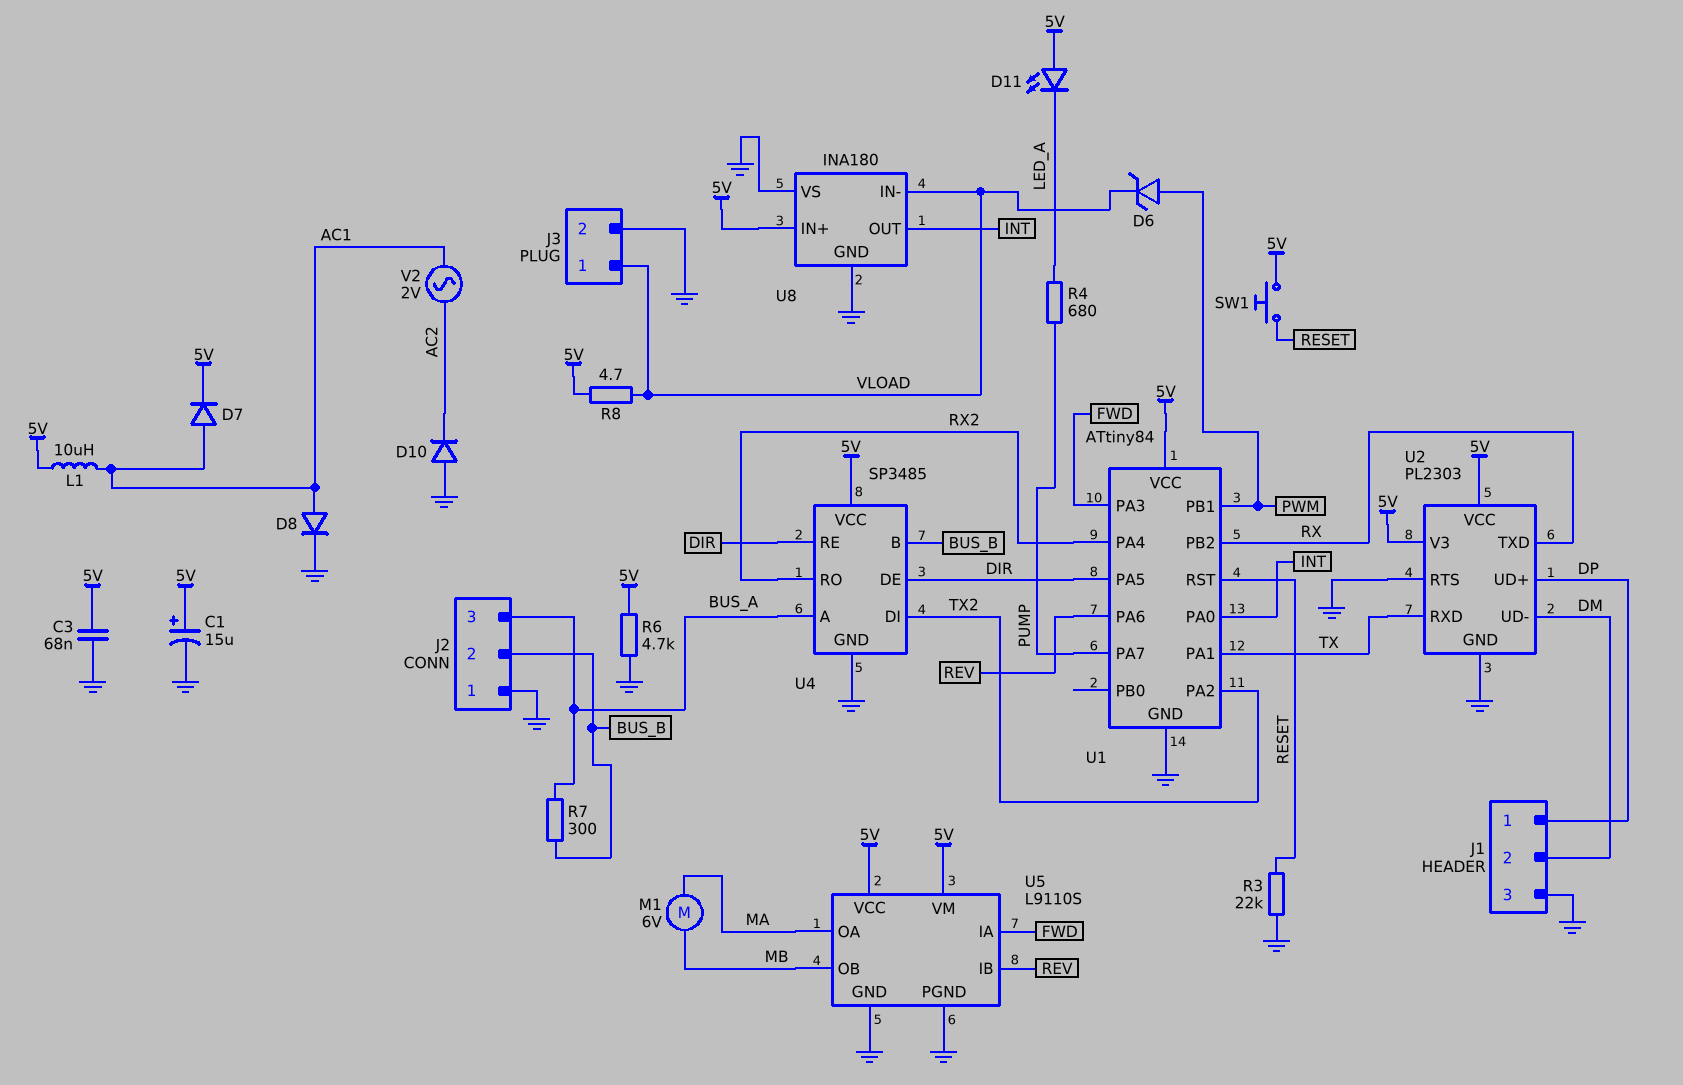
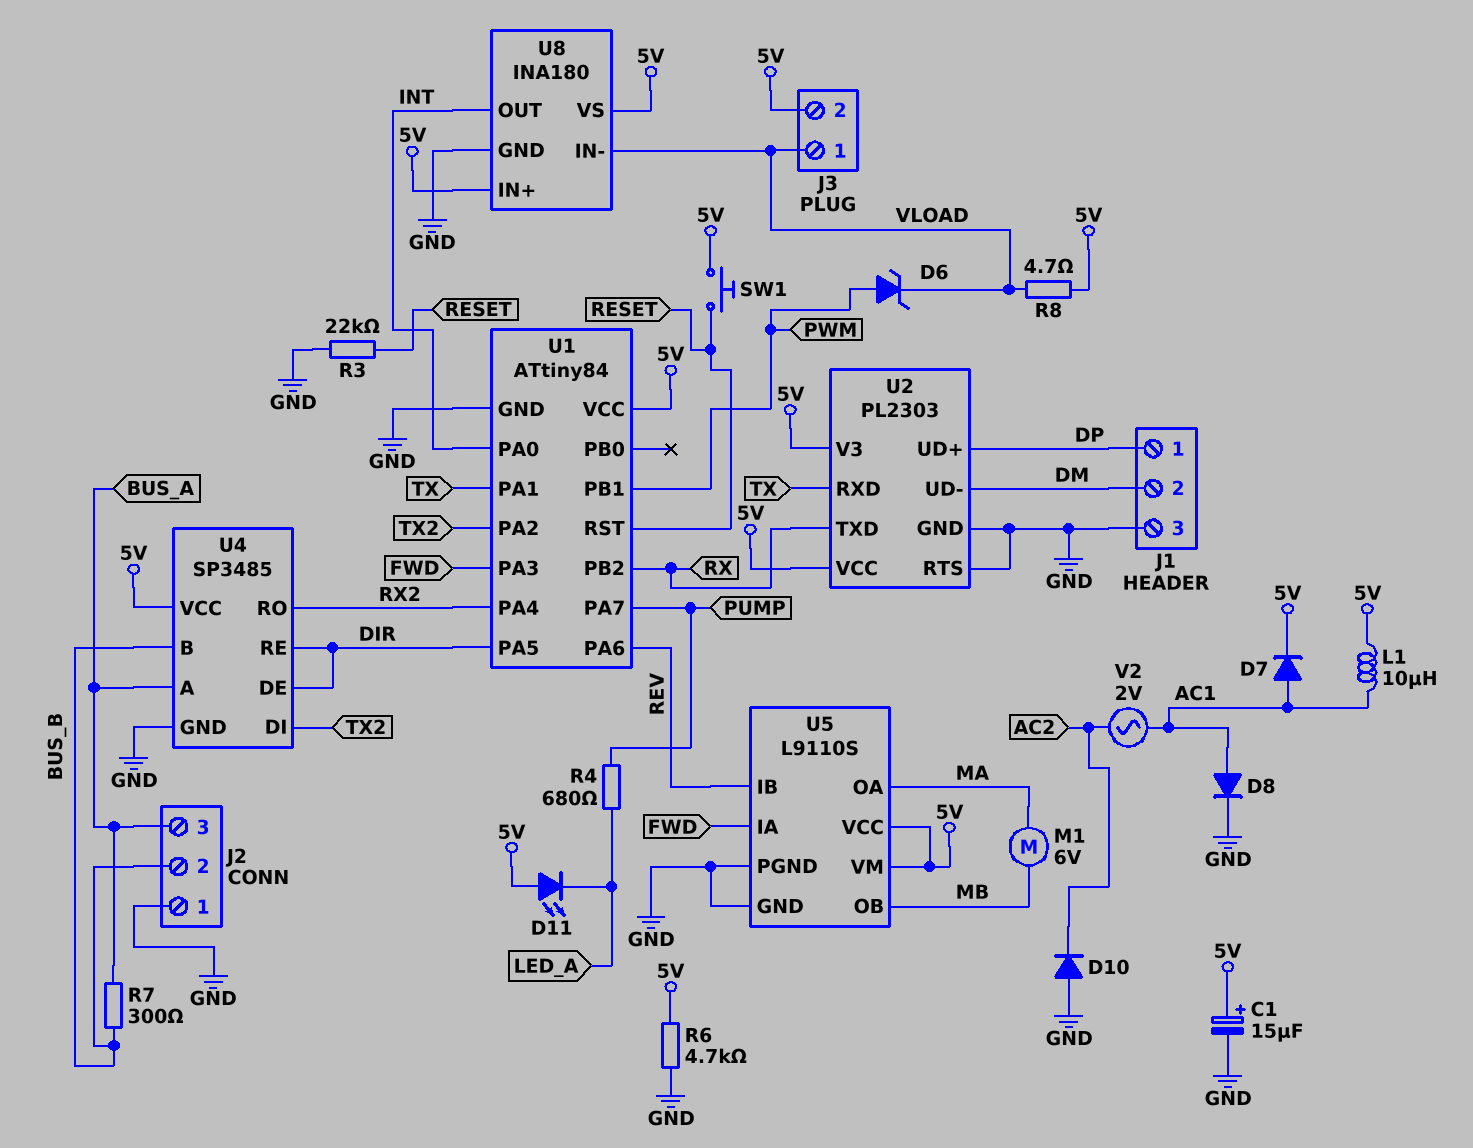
C3: 68nF (5V, GND) -> none
J3 pin 2: GND -> 5V
U8 pin VS: GND -> 5V

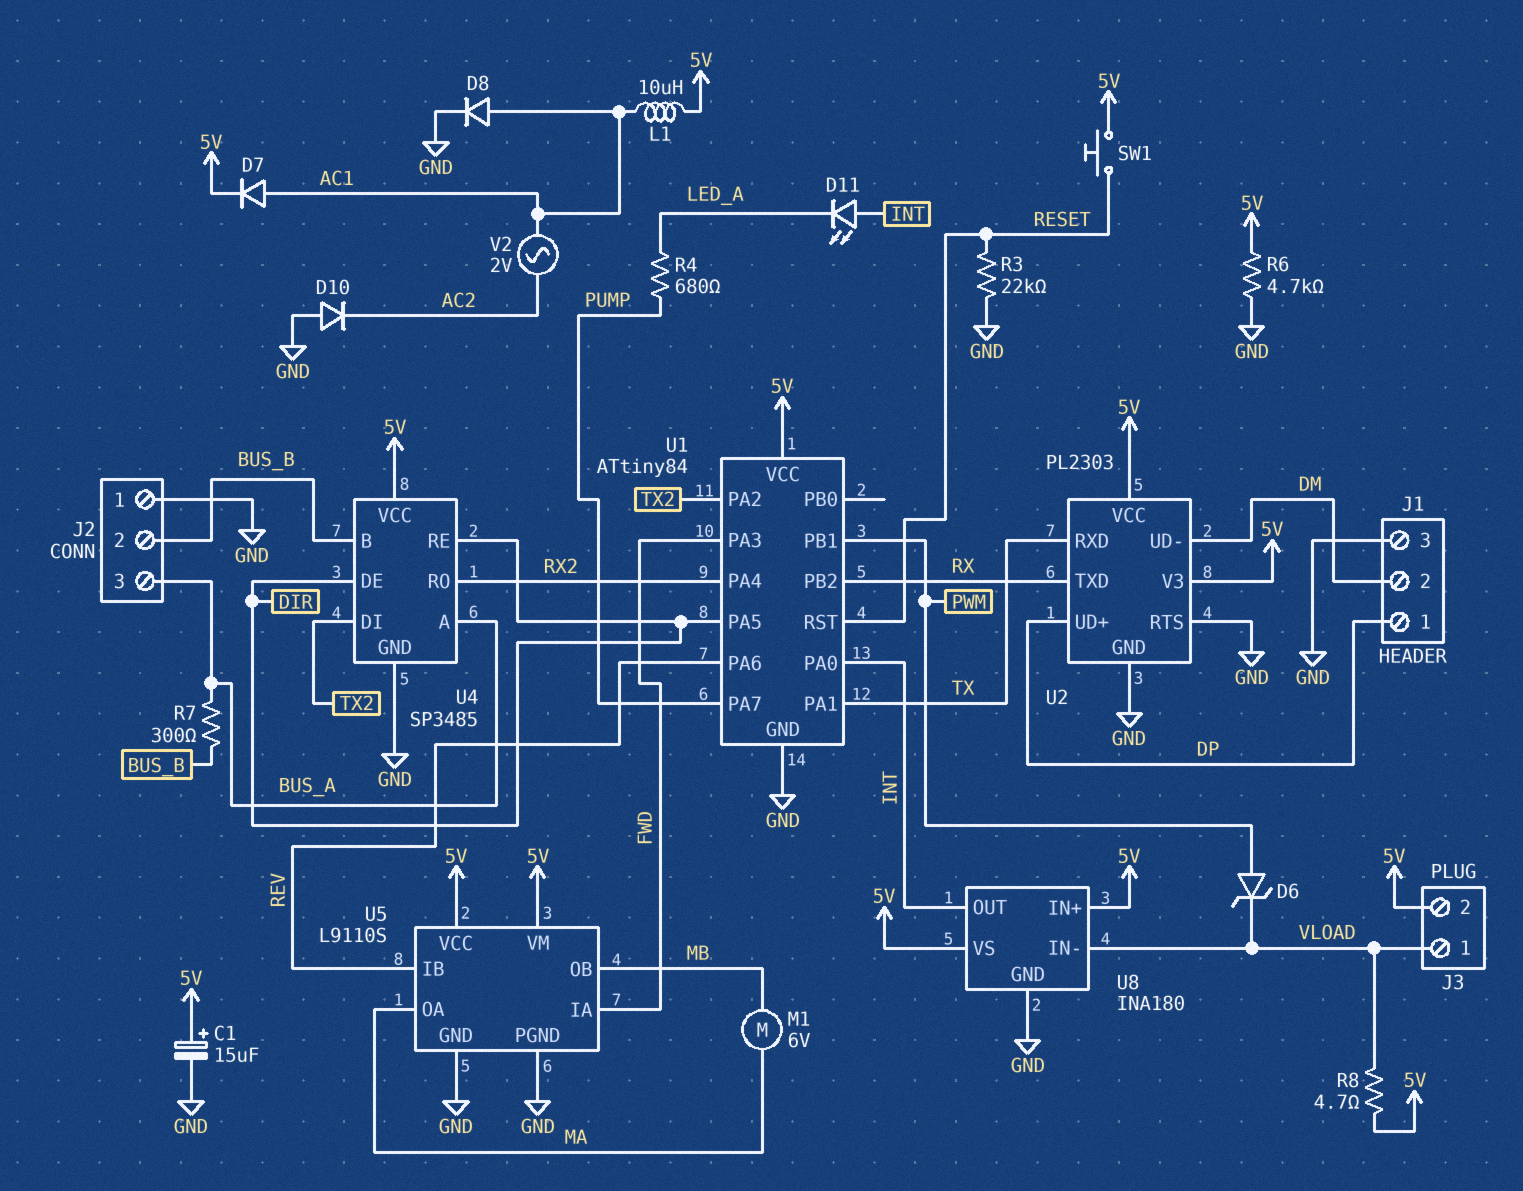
D11: LED (A 5V, K LED_A) -> LED (A INT, K LED_A)

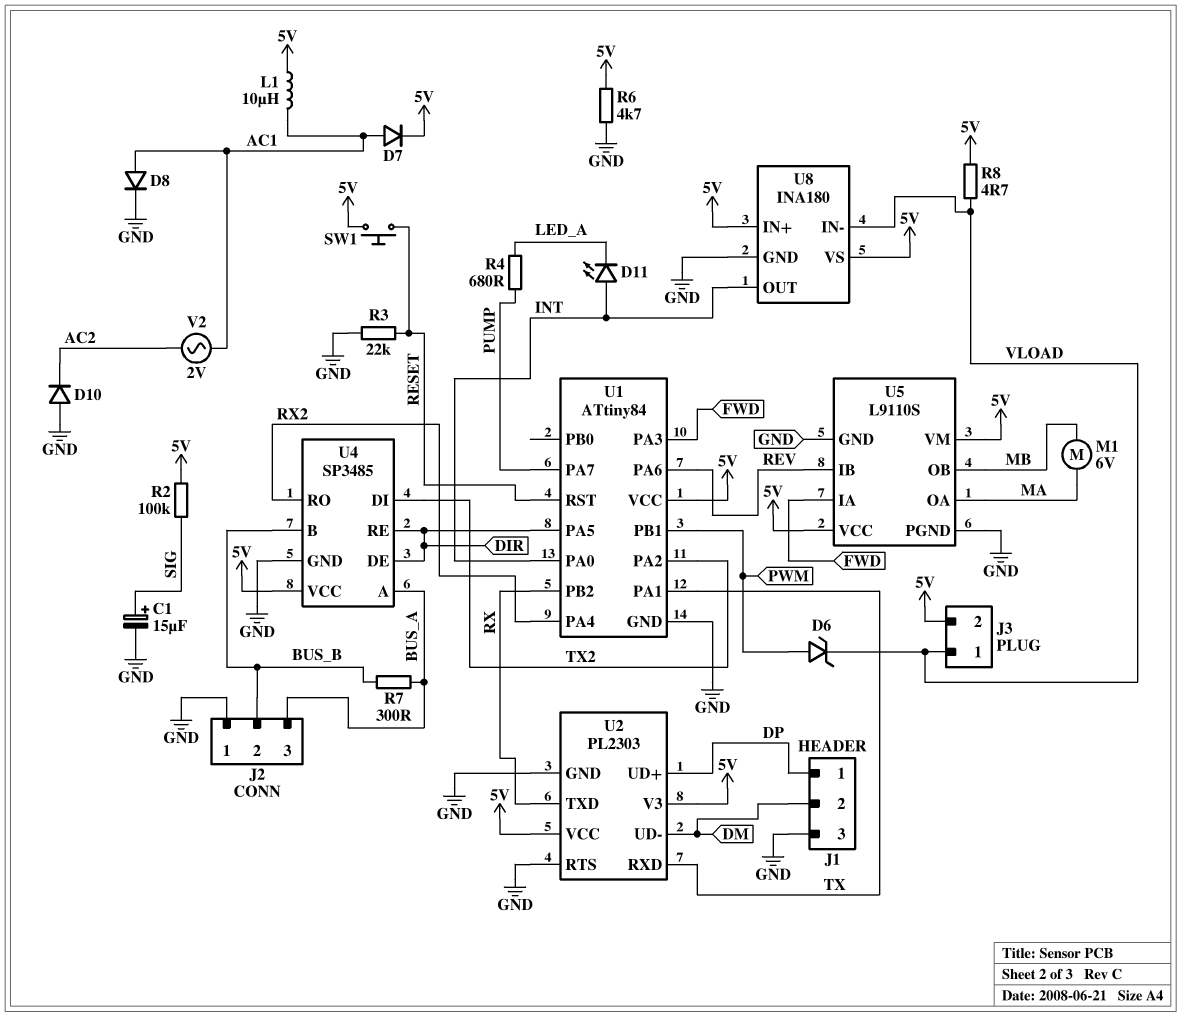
C1: 15uF (plus 5V, minus GND) -> 15uF (plus SIG, minus GND)
R2: none -> 100k (5V, SIG)

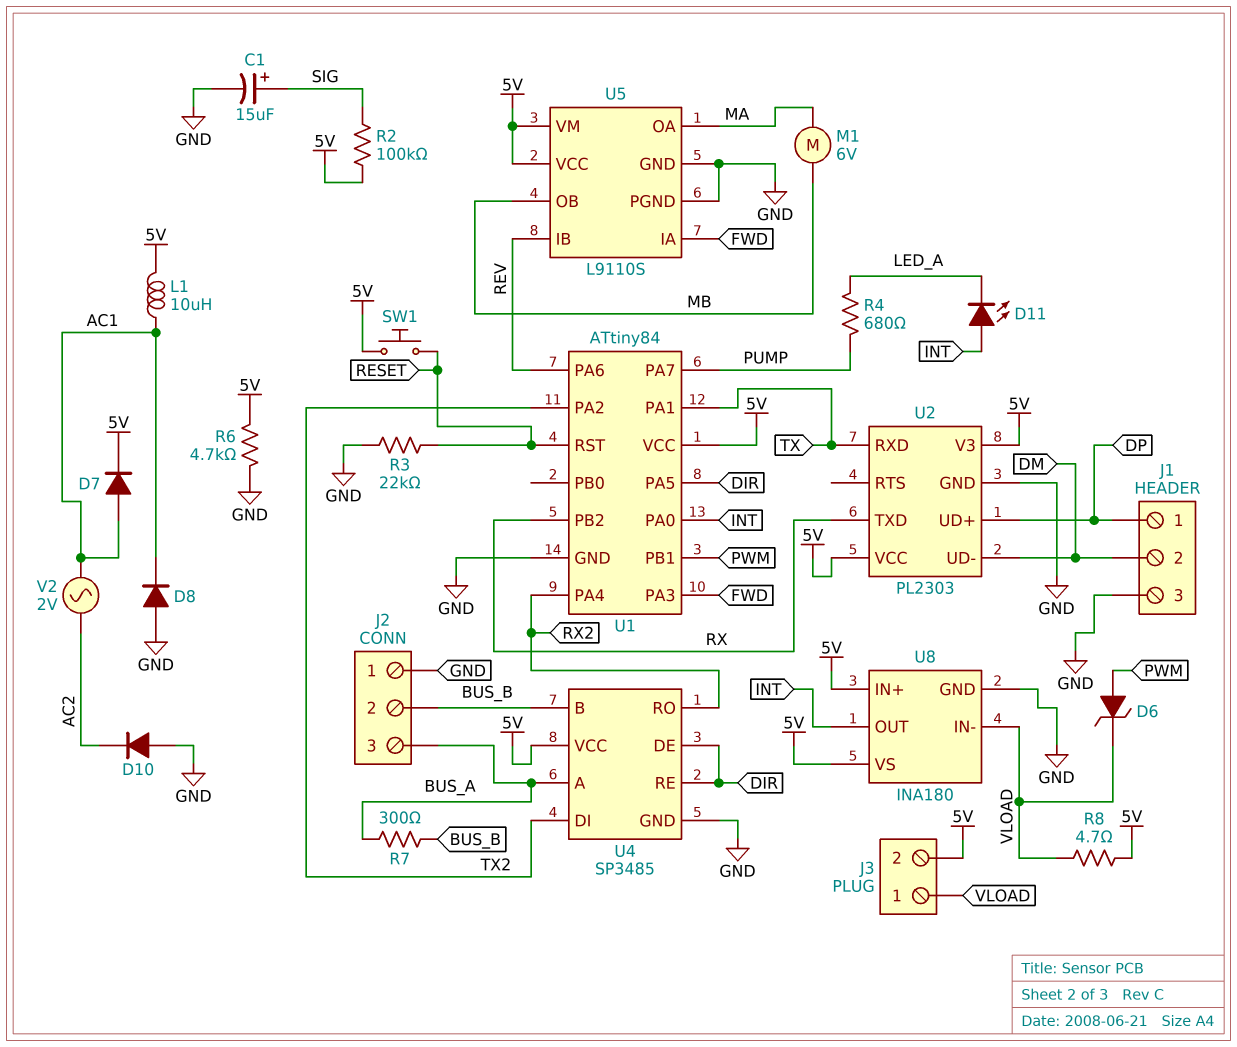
D8: diode (A AC1, K GND) -> diode (A GND, K AC1)
U2 pin RTS: GND -> none

